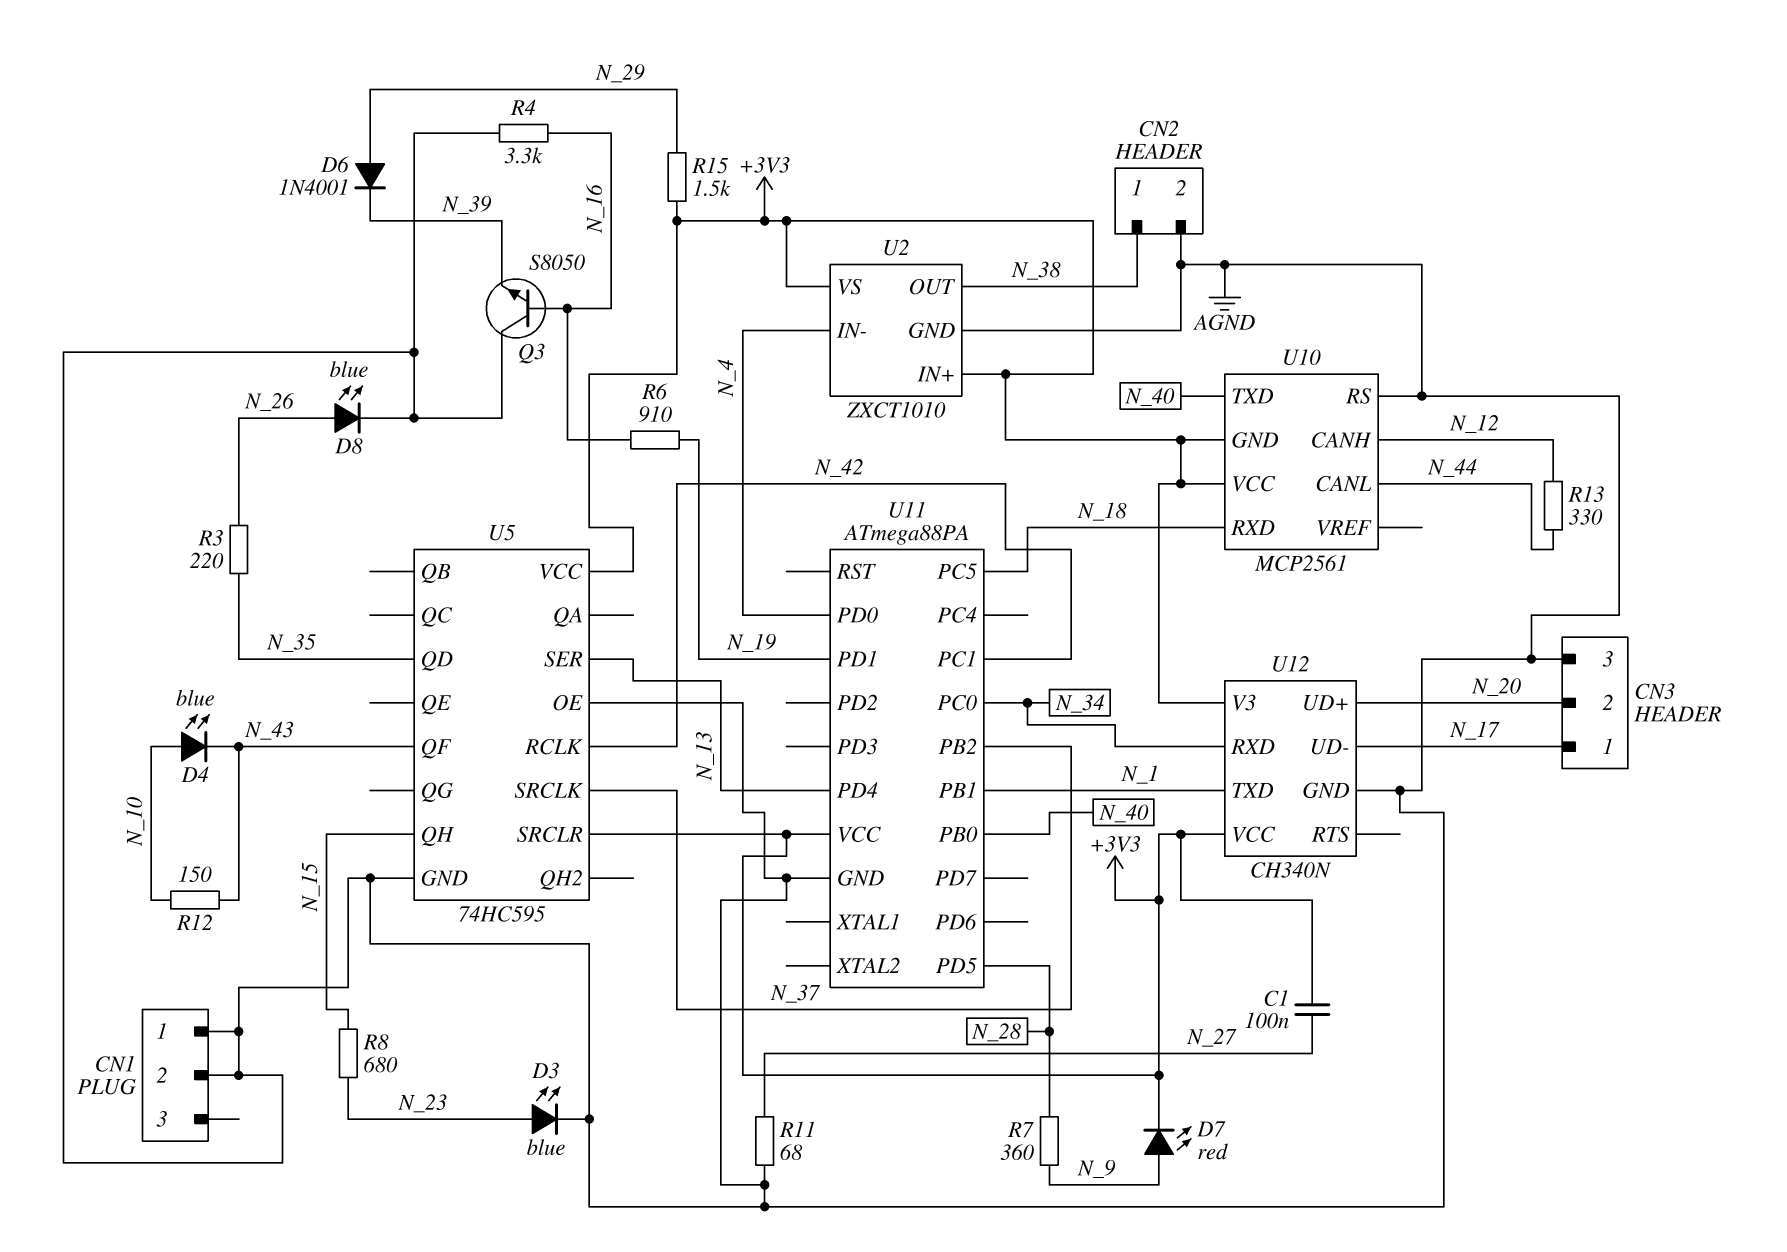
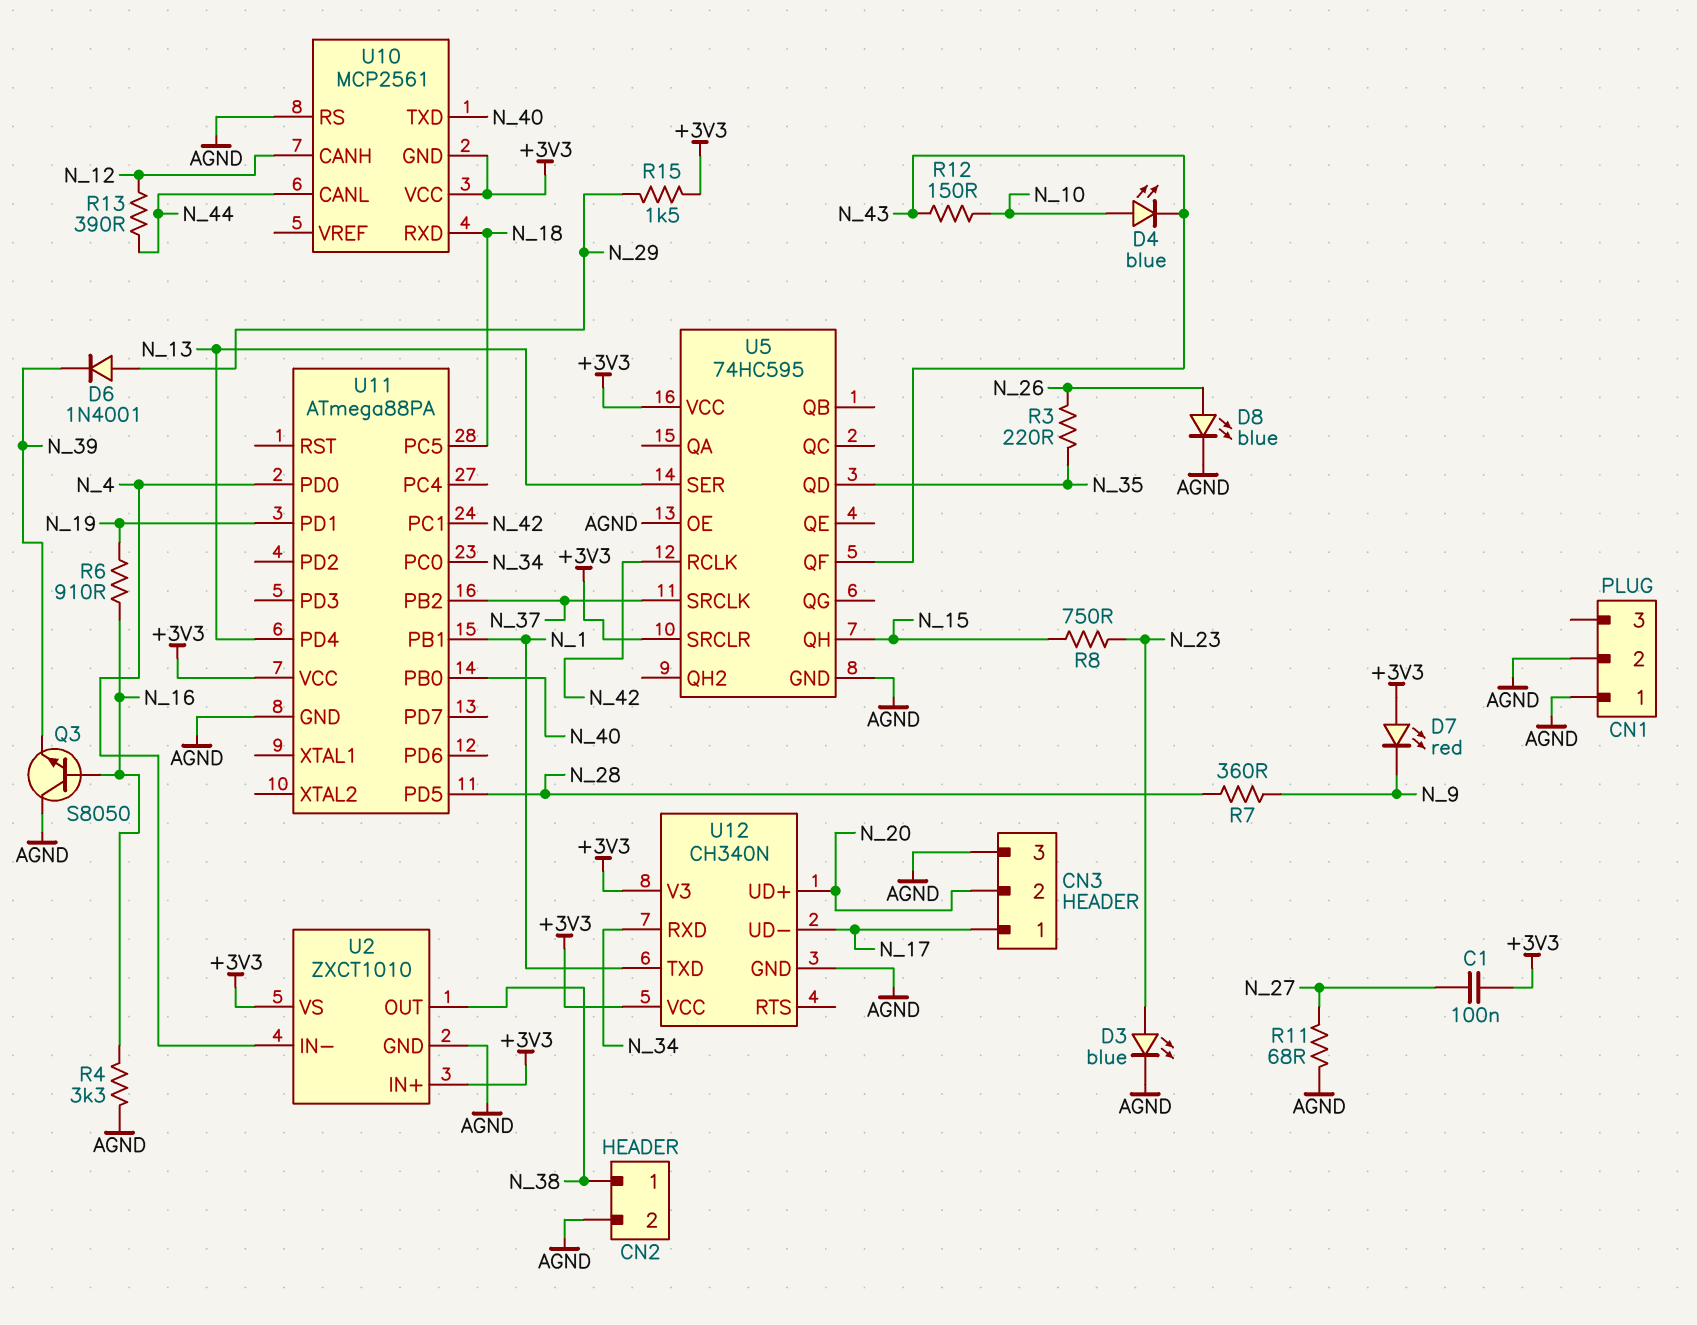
D7: LED red (A N_9, K +3V3) -> LED red (A +3V3, K N_9)
R8: 680 (N_15, N_23) -> 750 (N_15, N_23)
R13: 330 (N_12, N_44) -> 390 (N_12, N_44)

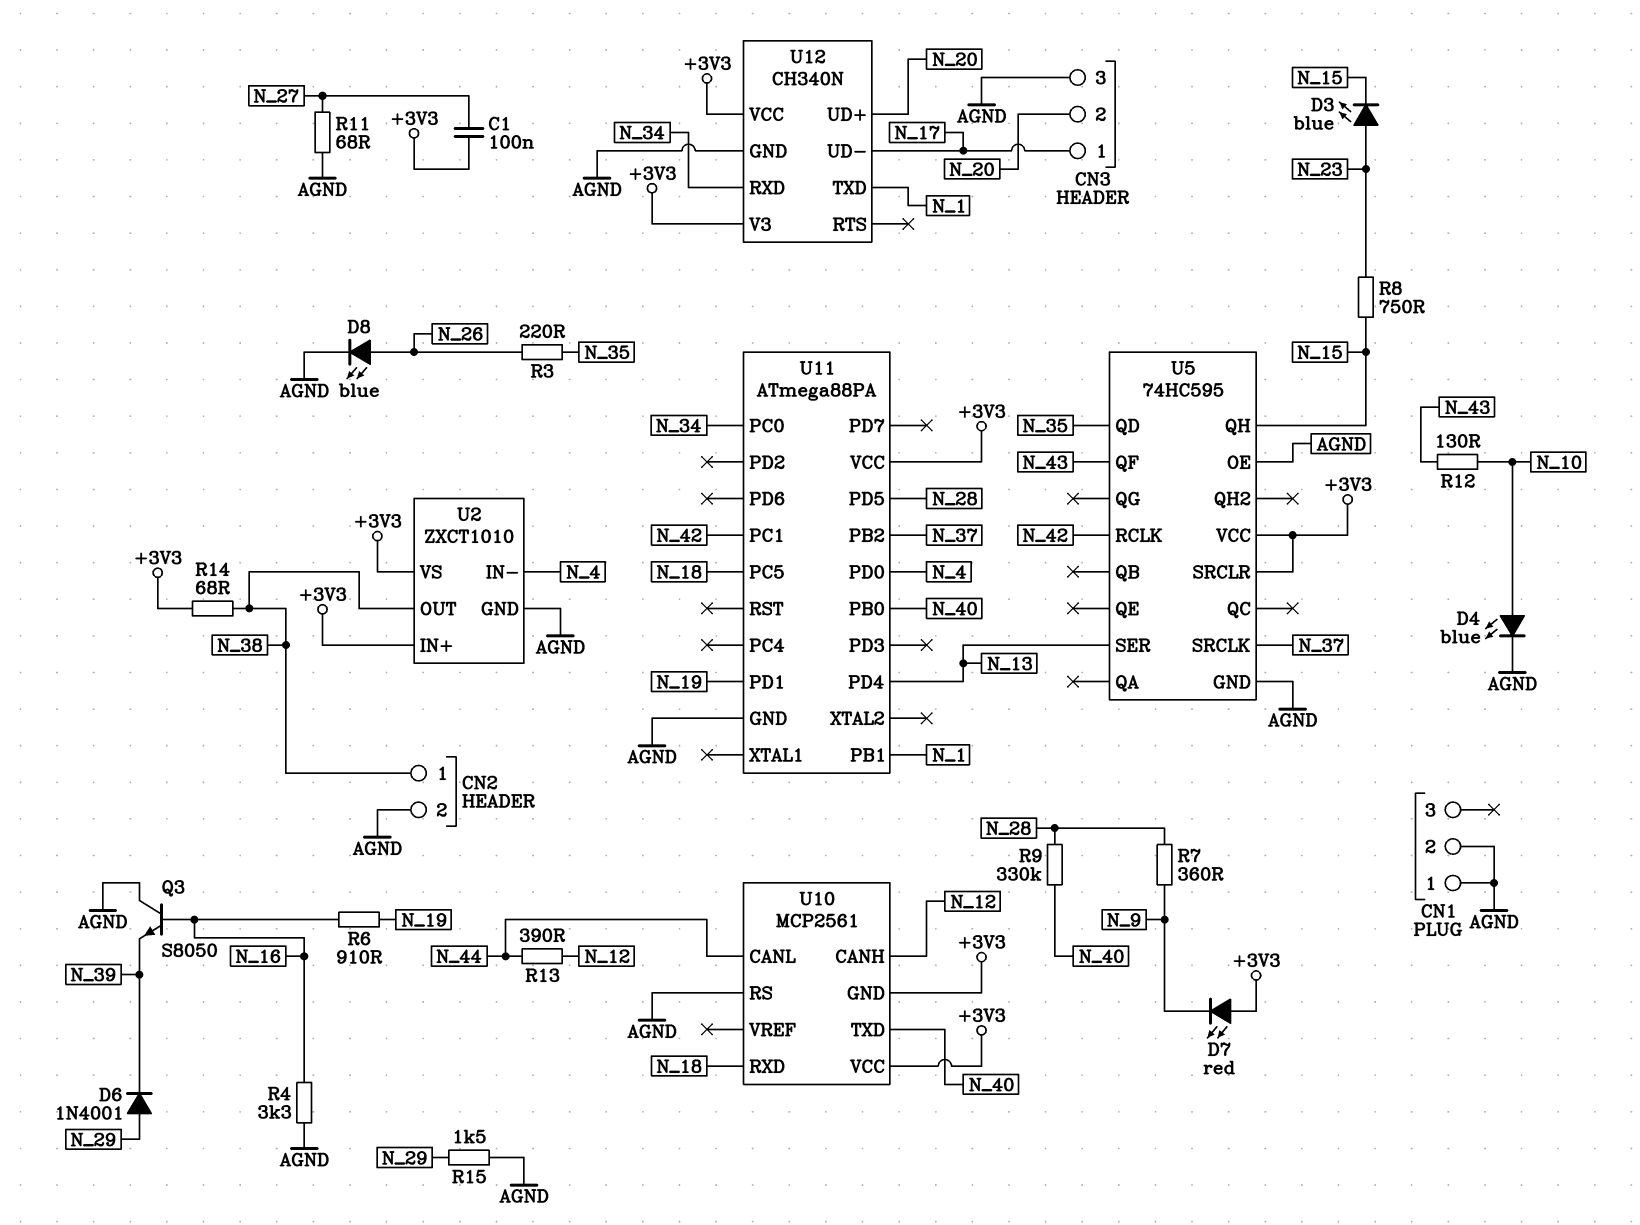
D3: LED blue (A N_23, K AGND) -> LED blue (A N_23, K N_15)
D4: LED blue (A N_10, K N_43) -> LED blue (A N_10, K AGND)
R9: none -> 330k (N_28, N_40)
R12: 150 (N_10, N_43) -> 130 (N_10, N_43)
R14: none -> 68 (+3V3, N_38)
R15: 1.5k (+3V3, N_29) -> 1.5k (AGND, N_29)

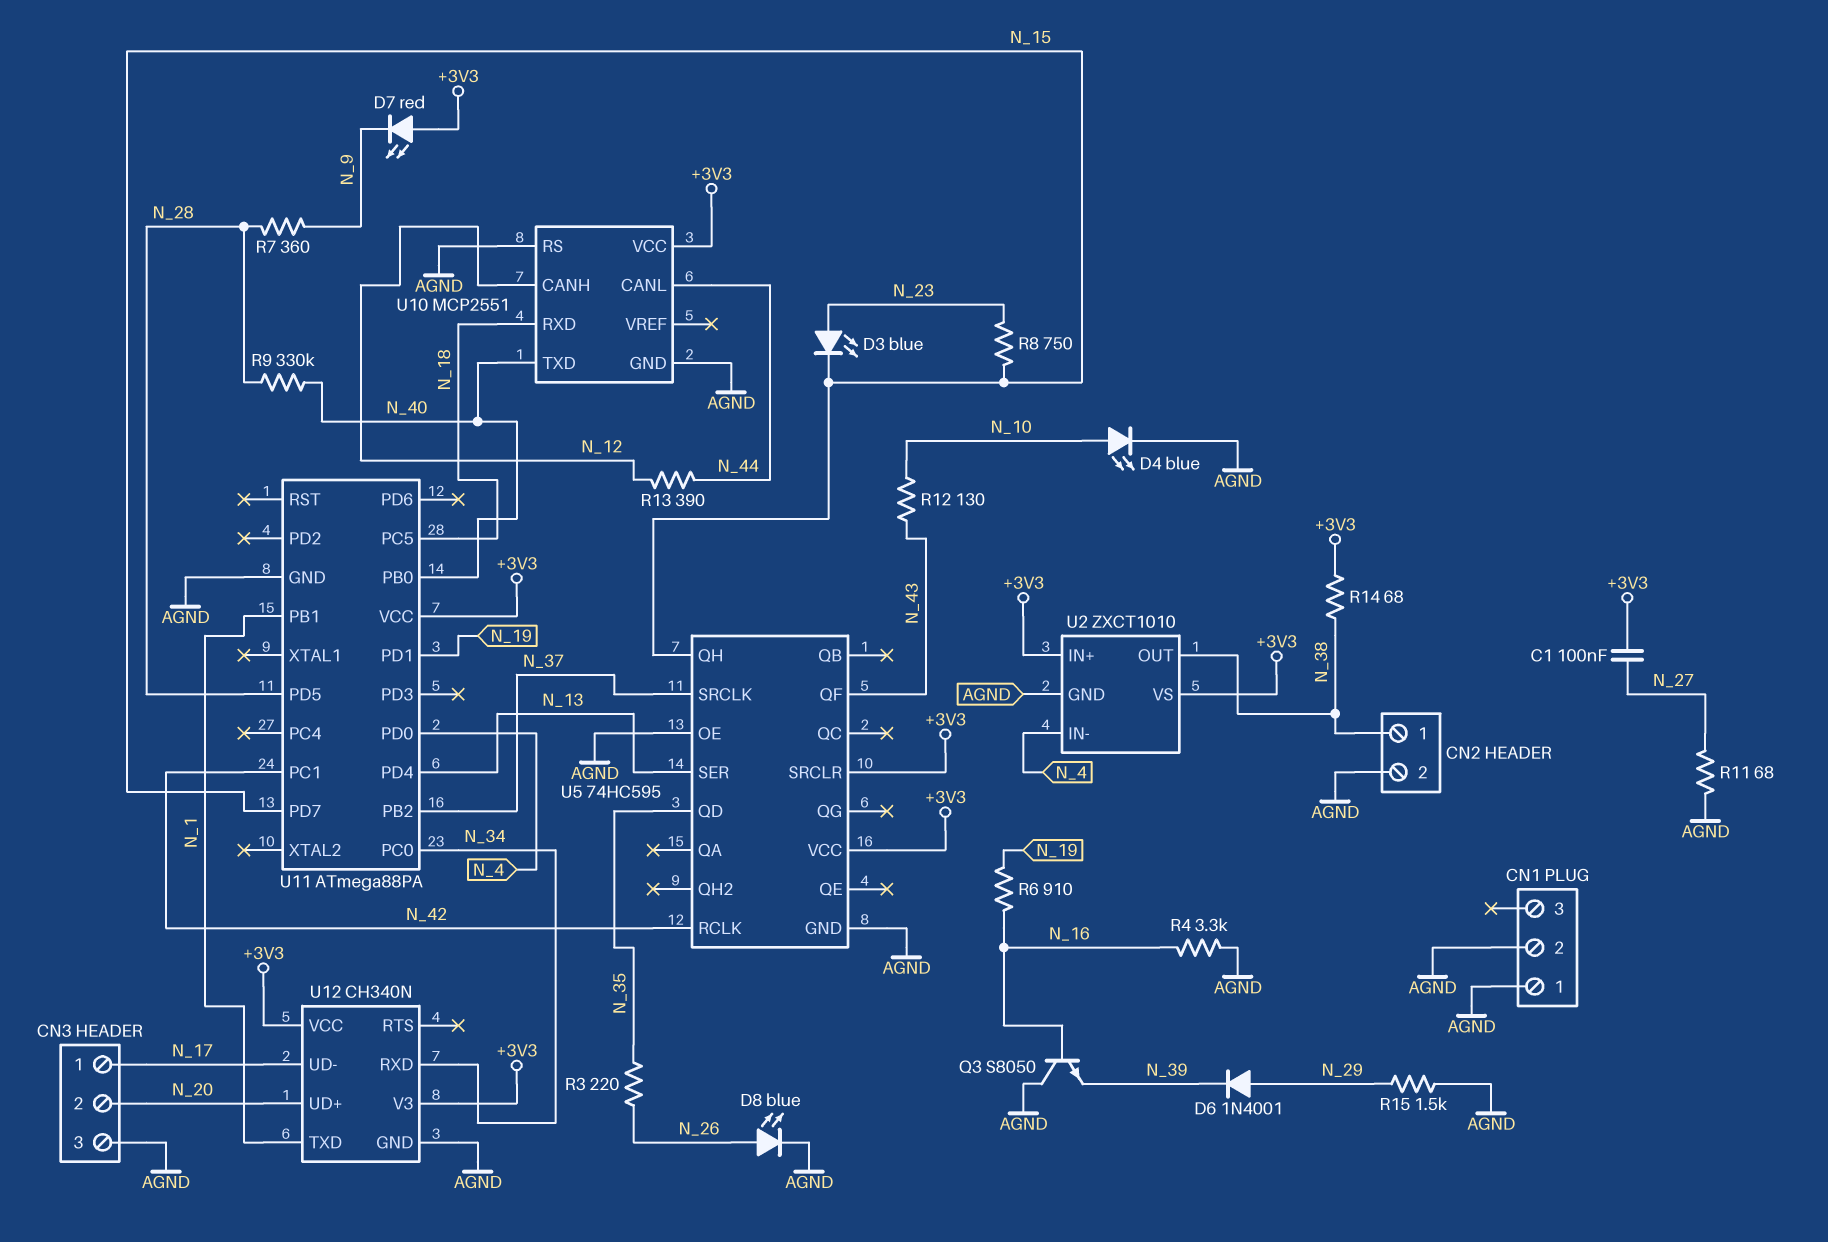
U10: MCP2561 -> MCP2551
U10 pin GND: +3V3 -> AGND
U11 pin PD7: none -> N_15

